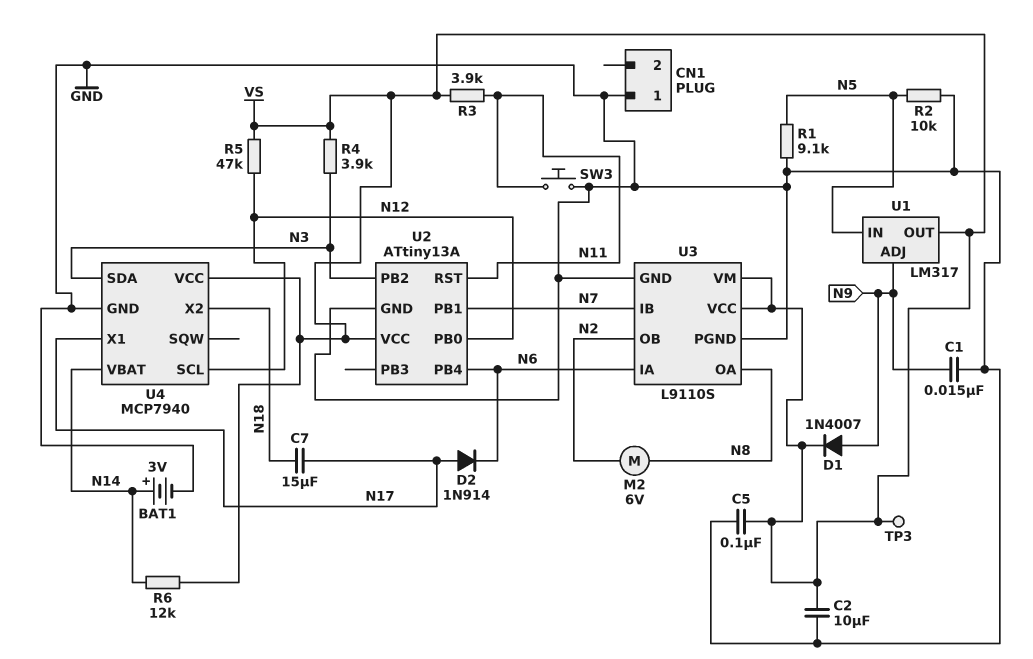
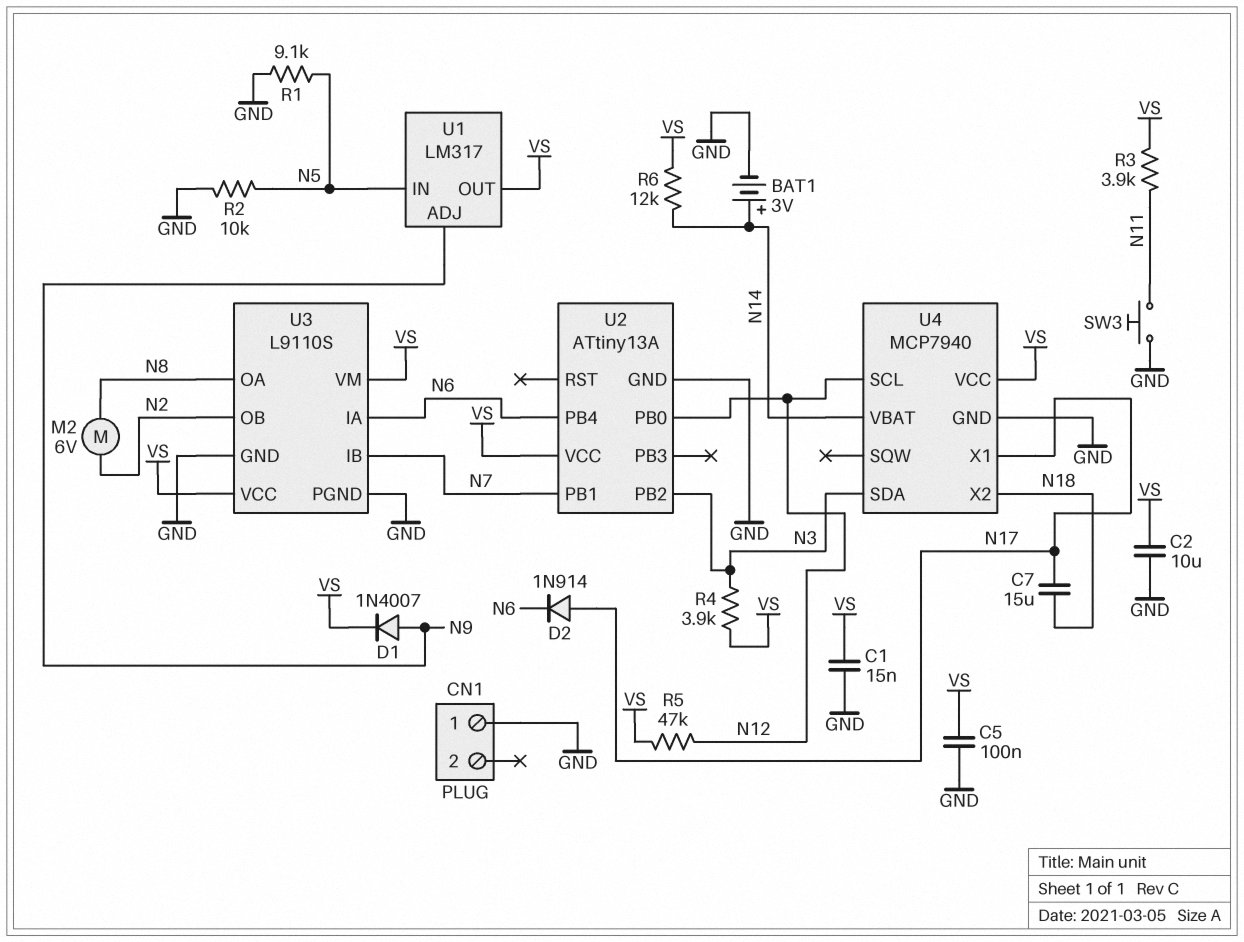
C1: 15nF (GND, N9) -> 15nF (GND, VS)
TP3: test point (VS) -> none
U2 pin RST: N11 -> none

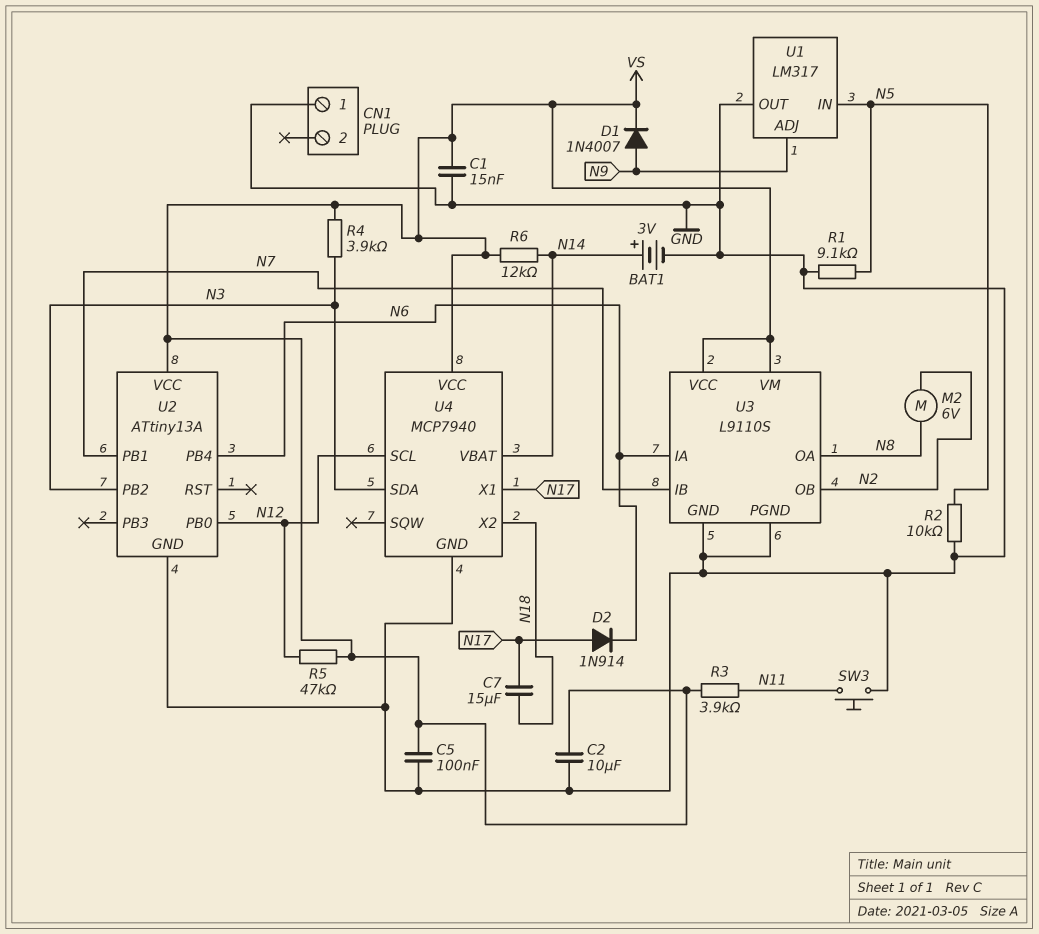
U1 pin OUT: VS -> GND

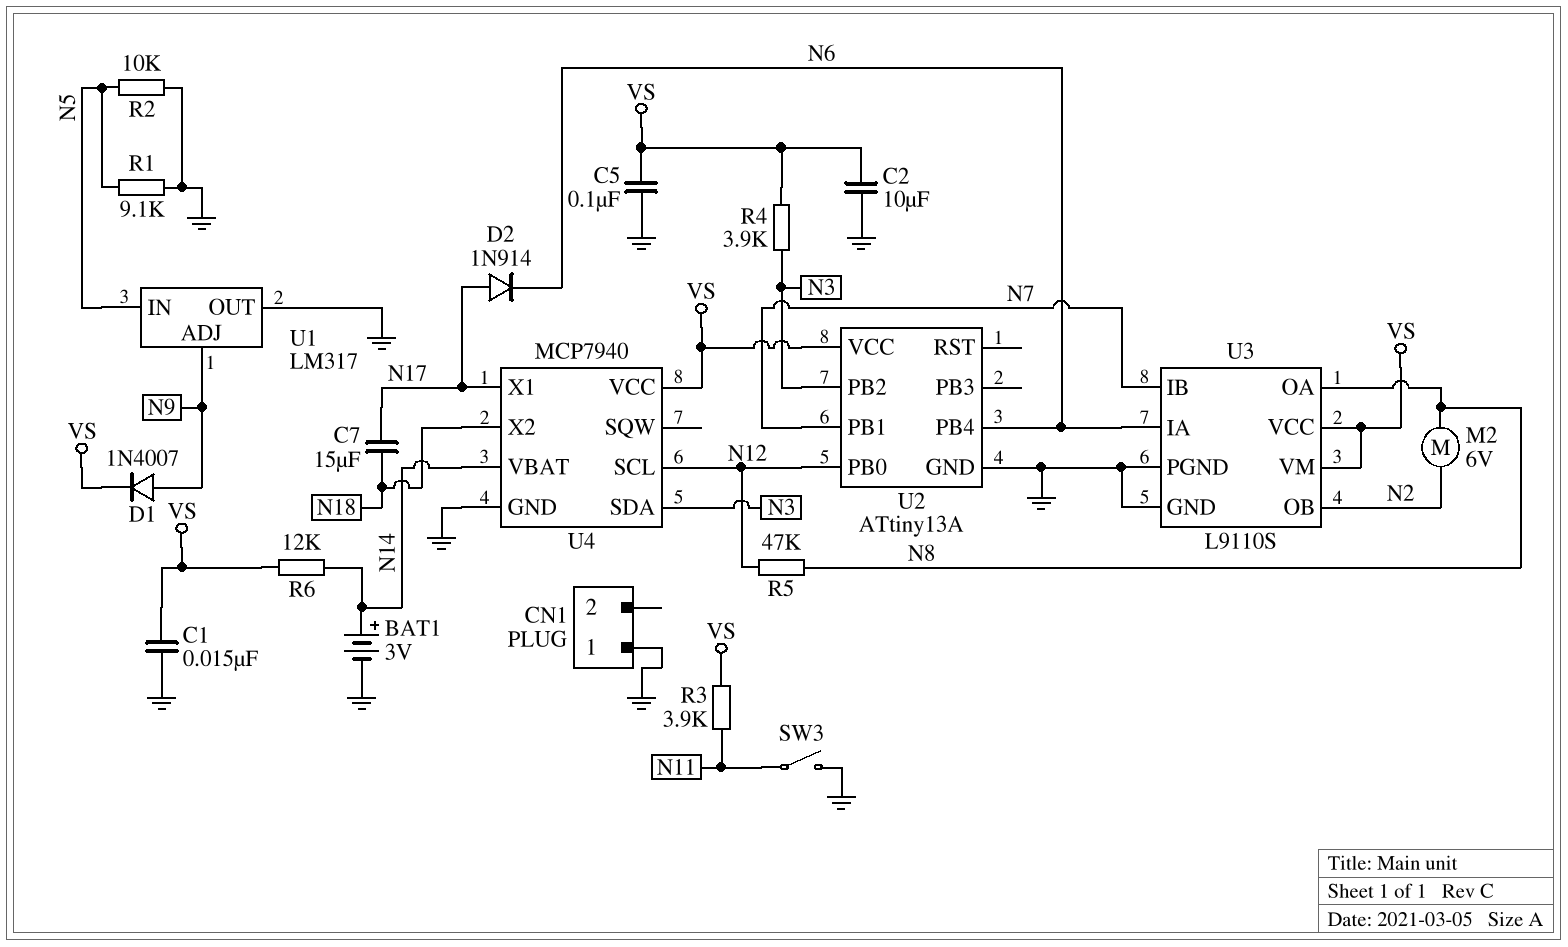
R5: 47k (N12, VS) -> 47k (N8, N12)
SW3: button (GND, N11) -> switch (GND, N11)

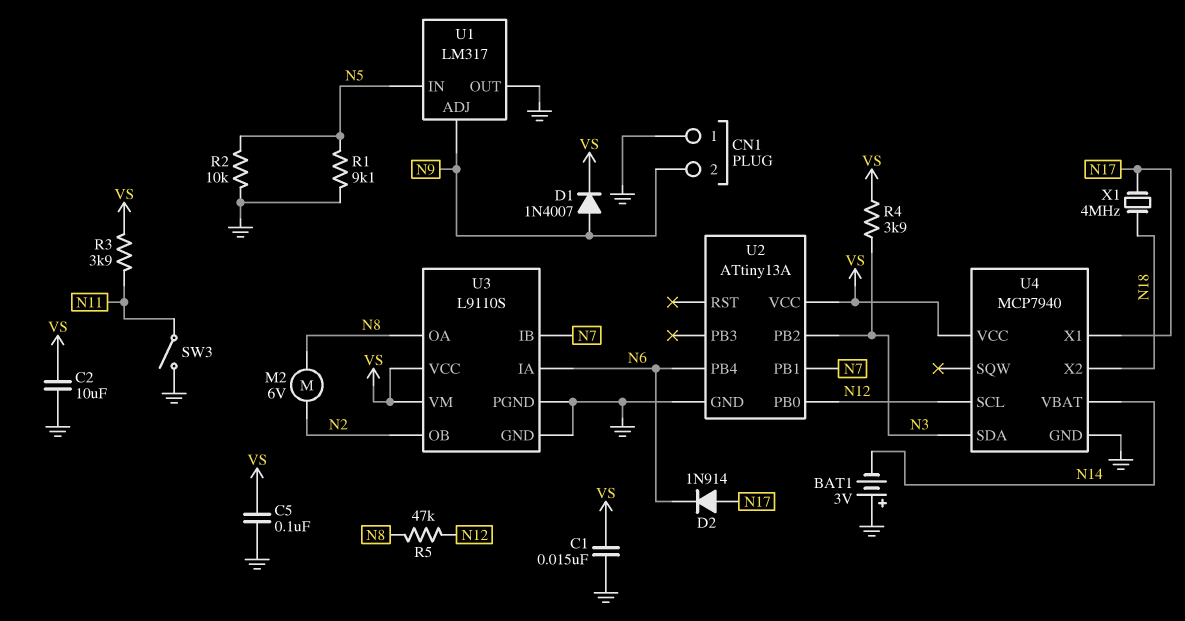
BAT1: 3V (plus N14, minus GND) -> 3V (plus GND, minus N14)
C7: 15uF (N17, N18) -> none
CN1 pin 2: none -> N9
R6: 12k (N14, VS) -> none
X1: none -> 4MHz (N17, N18)

